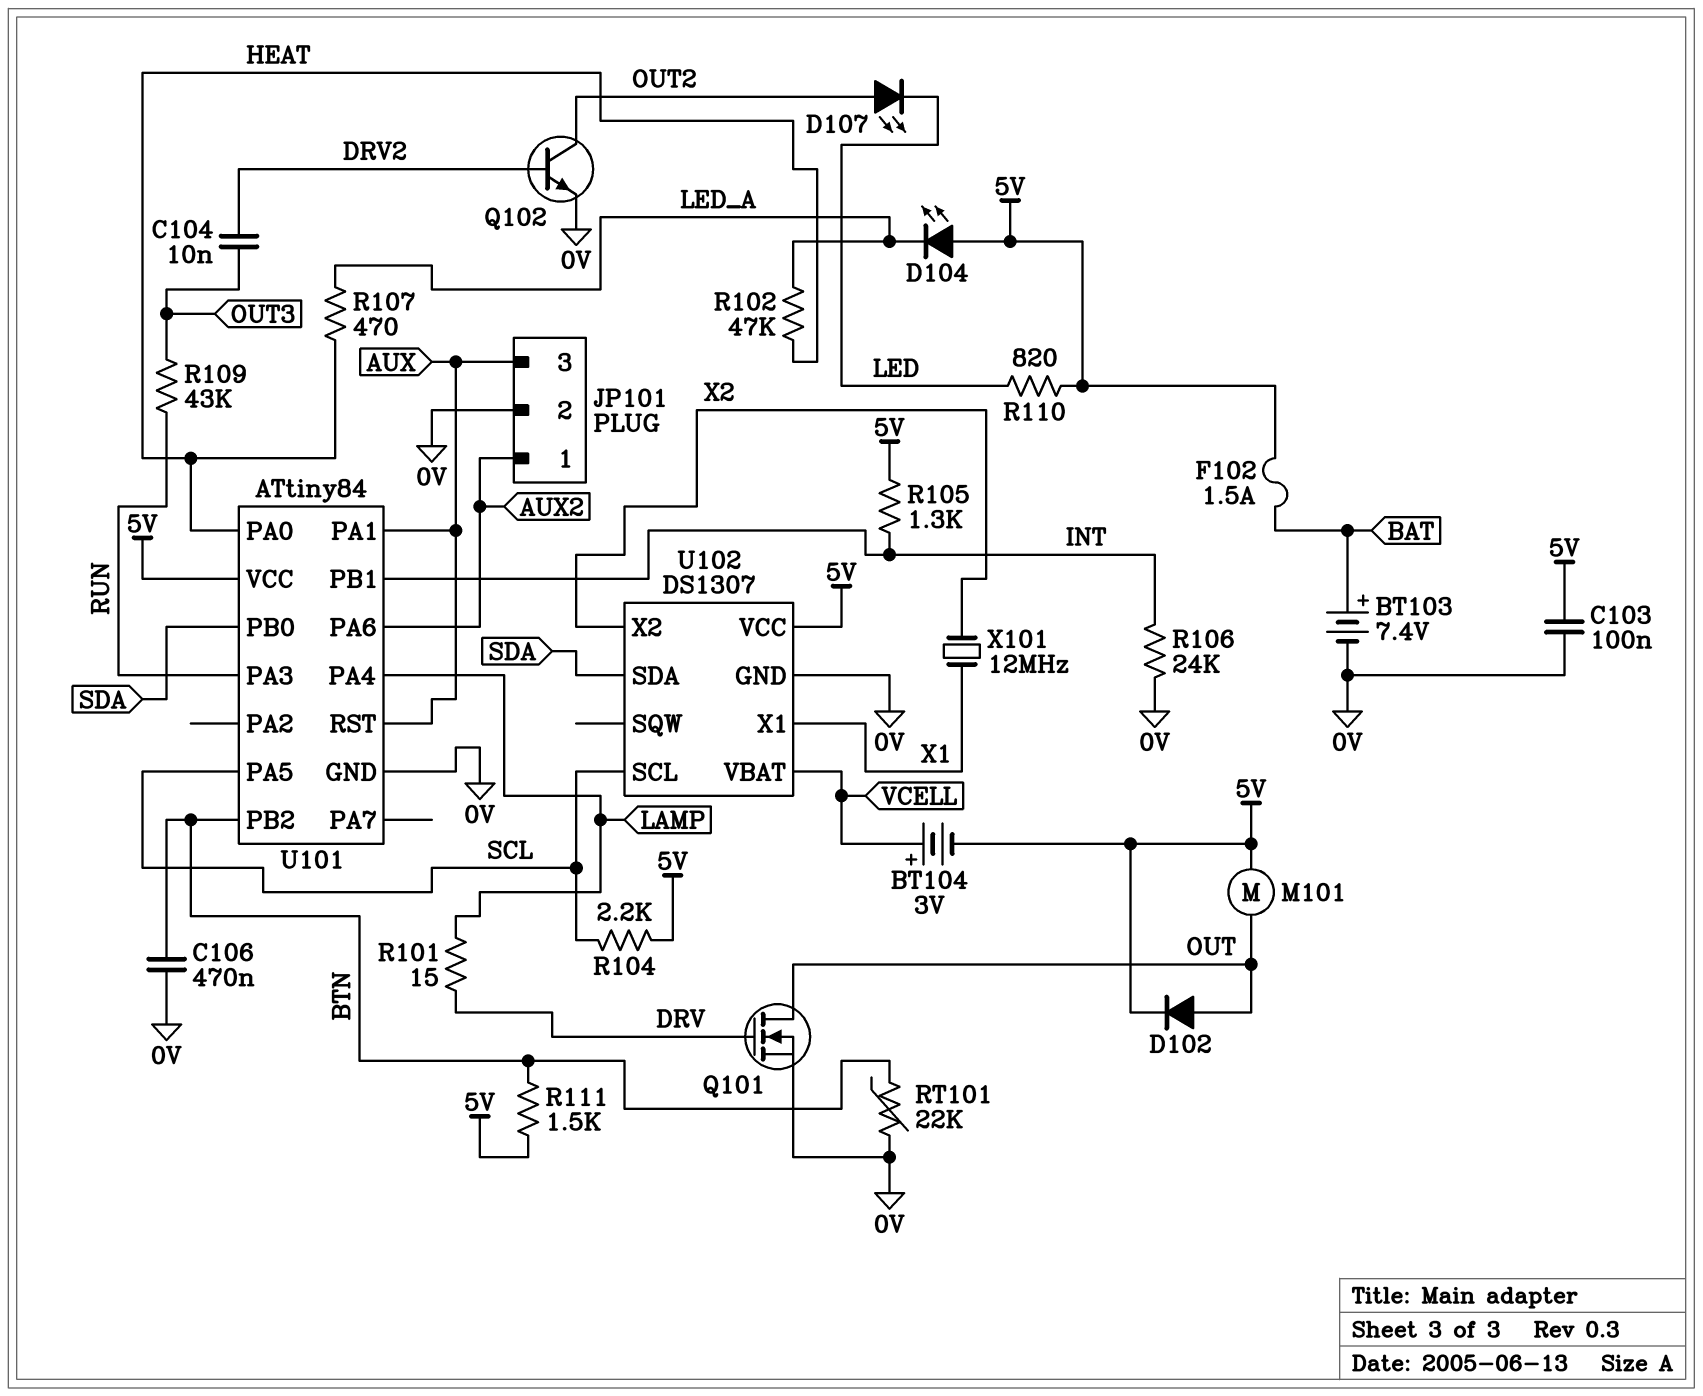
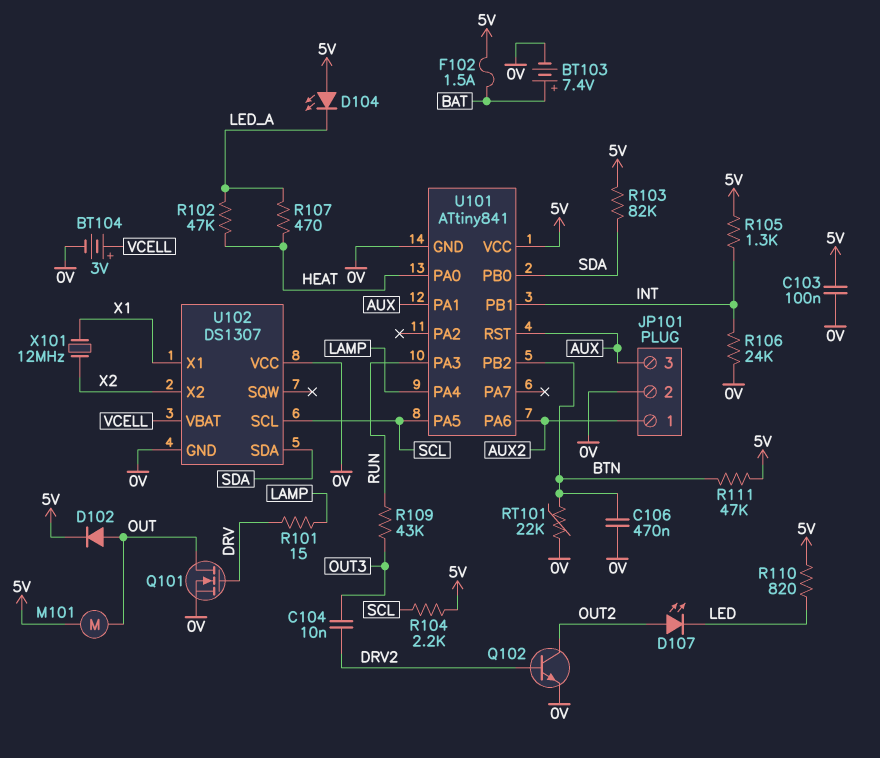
BT104: 3V (plus VCELL, minus 5V) -> 3V (plus VCELL, minus 0V)
R103: none -> 82k (5V, SDA)
R111: 1.5k (5V, BTN) -> 47k (5V, BTN)
U101: ATtiny84 -> ATtiny841
U102 pin VCC: 5V -> 0V

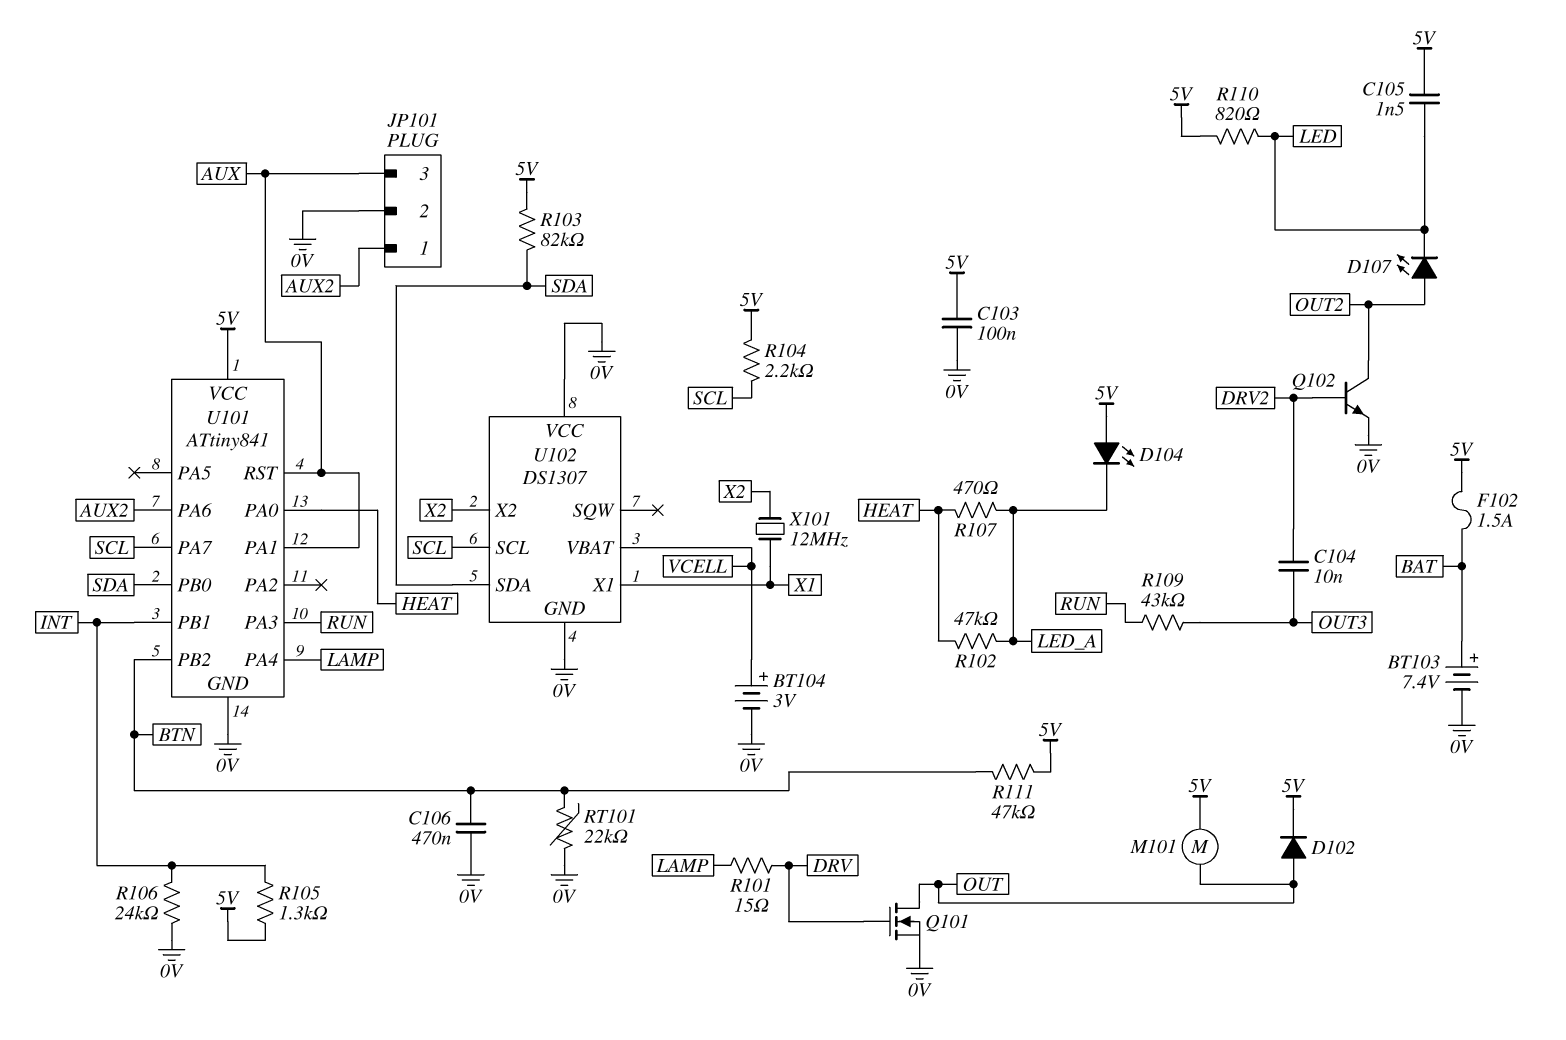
C105: none -> 1.5nF (5V, LED)
U101 pin PA5: SCL -> none
U101 pin PA7: none -> SCL

